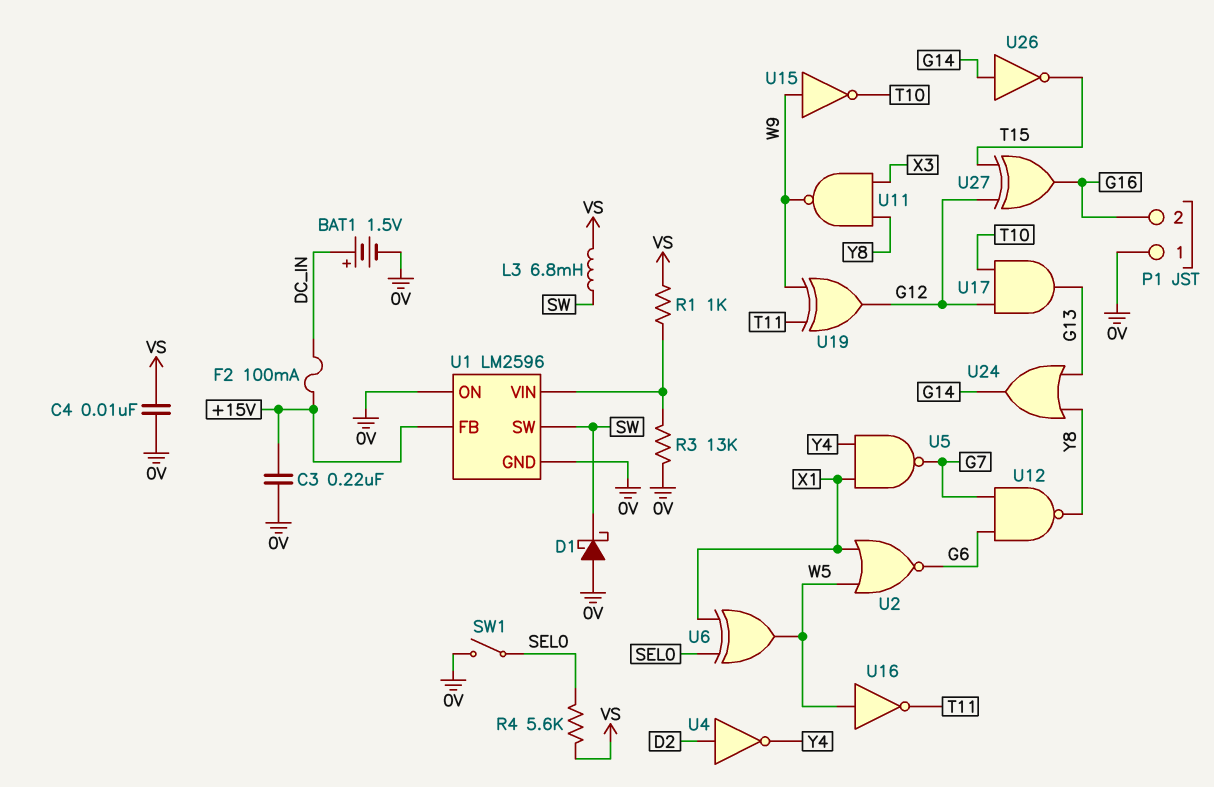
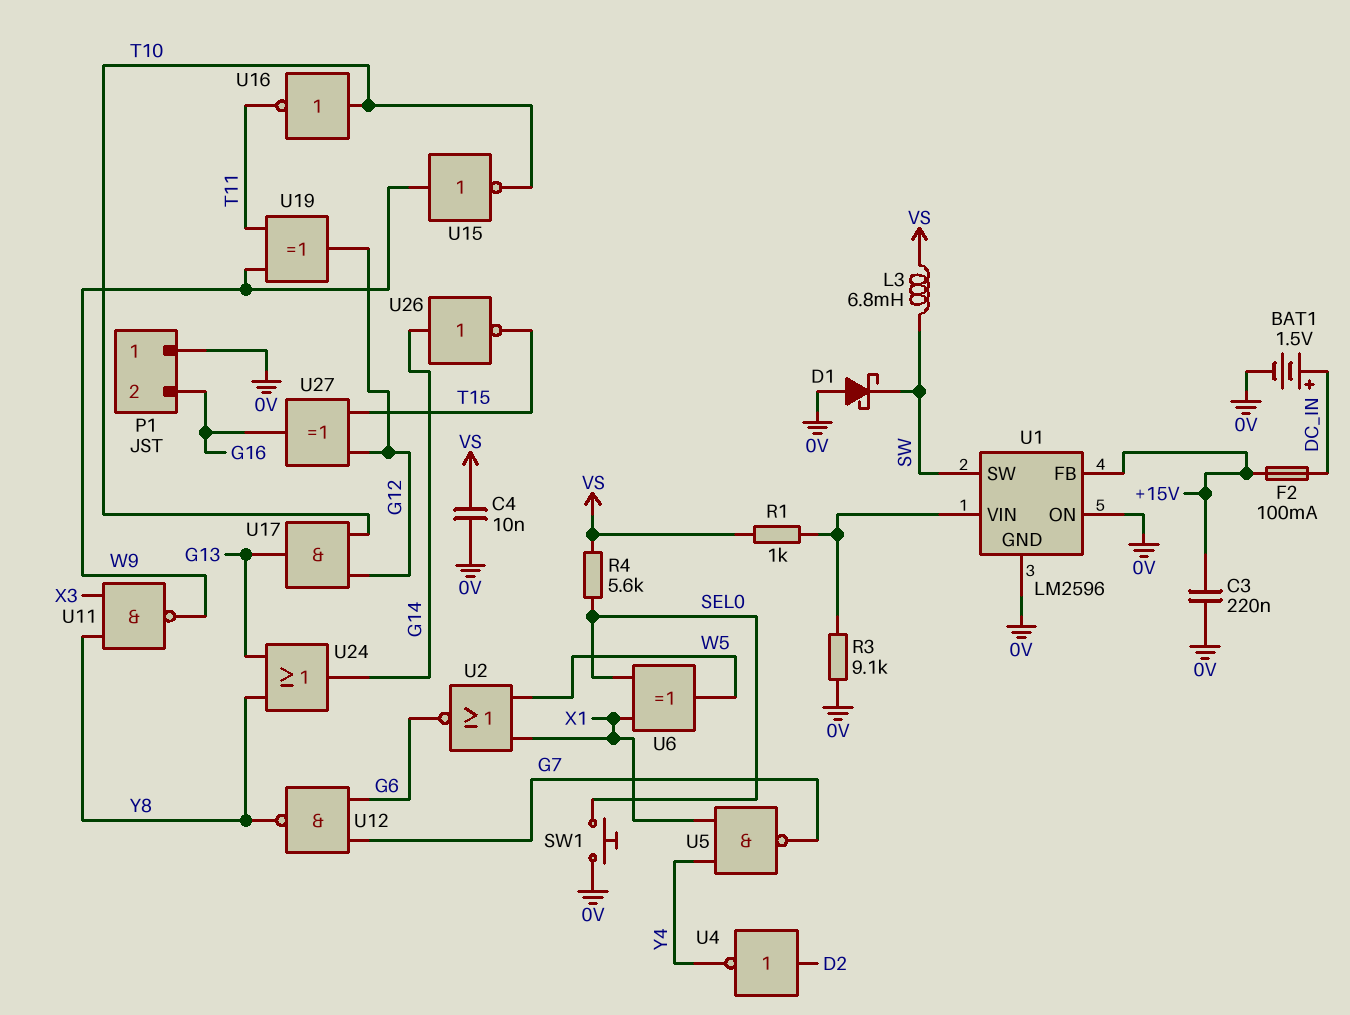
R3: 13k (0V, U1/VIN) -> 9.1k (0V, U1/VIN)
SW1: switch (0V, SEL0) -> button (0V, SEL0)
U16: NOT (in W5, out T11) -> NOT (in T10, out T11)

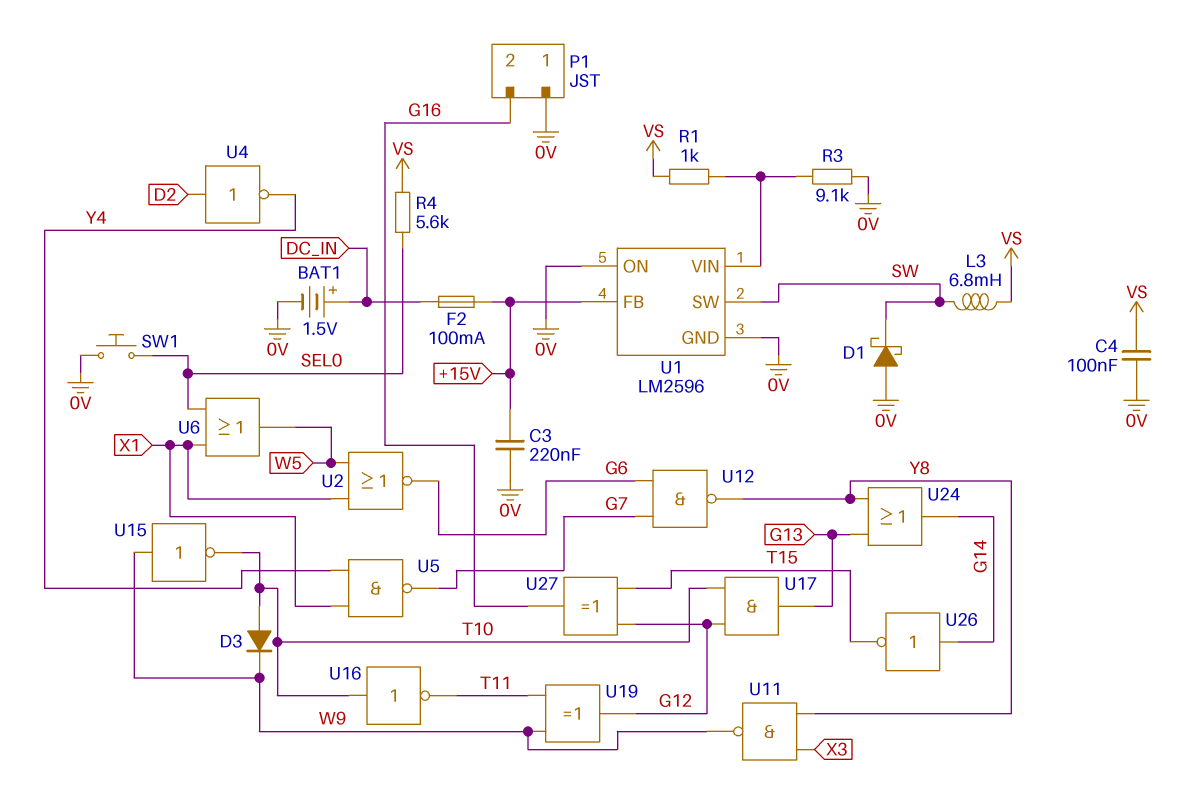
C4: 10nF (0V, VS) -> 100nF (0V, VS)
D3: none -> diode (A T10, K W9)
U6: XOR (in SEL0, in X1, out W5) -> OR (in SEL0, in X1, out W5)

